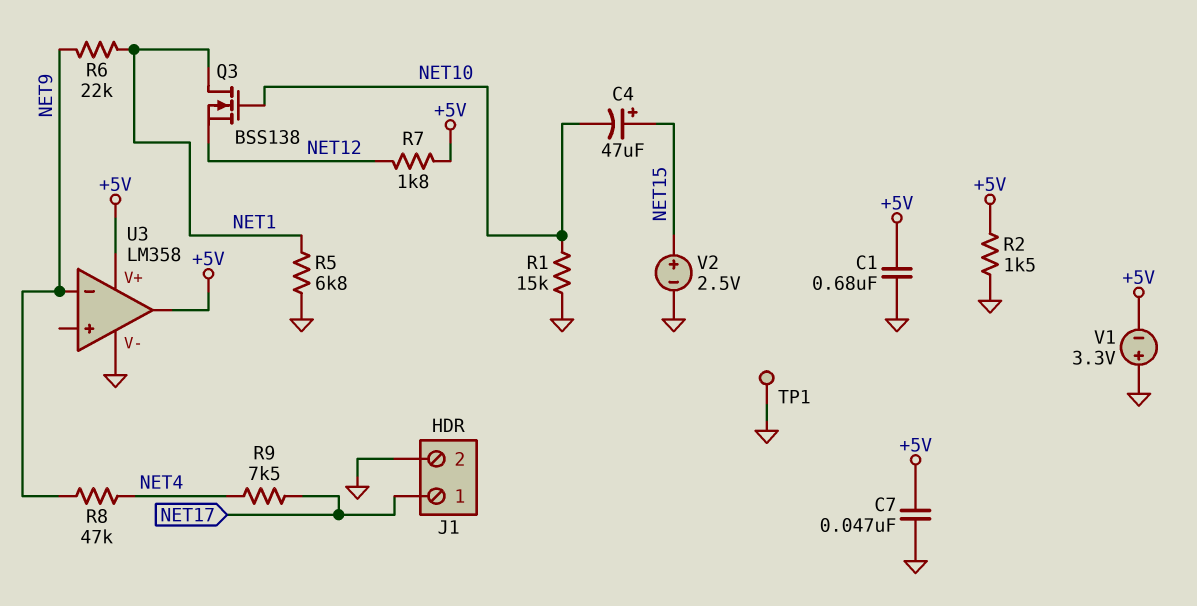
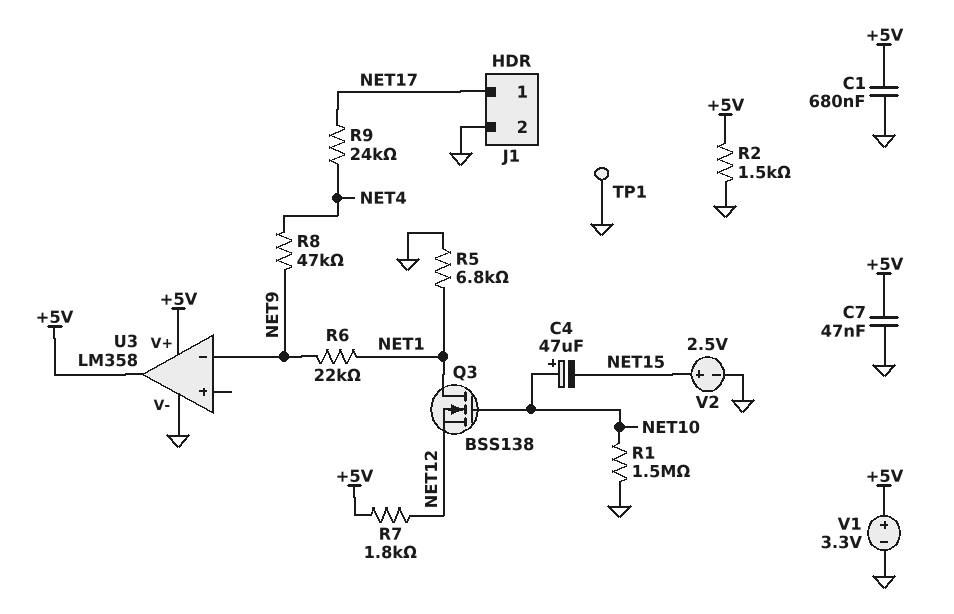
C4: 47uF (plus NET15, minus NET10) -> 47uF (plus NET10, minus NET15)
R1: 15k (GND, NET10) -> 1.5M (GND, NET10)
R9: 7.5k (NET4, NET17) -> 24k (NET4, NET17)
V1: 3.3V (plus GND, minus +5V) -> 3.3V (plus +5V, minus GND)

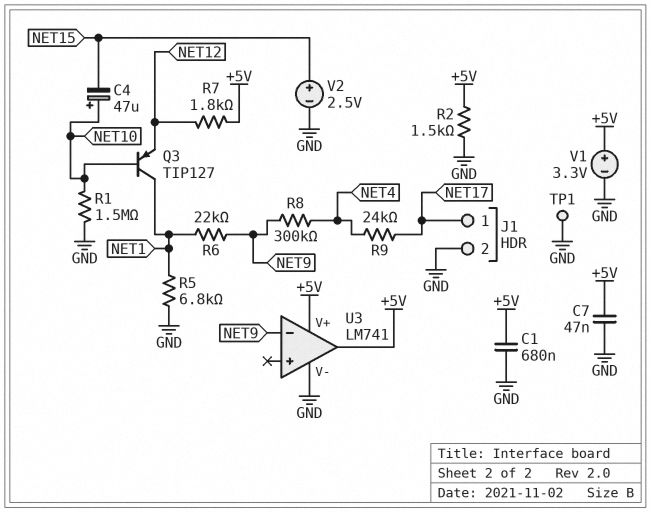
Q3: NMOS BSS138 (G NET10, D NET1, S NET12) -> PNP TIP127 (B NET10, C NET1, E NET12)
R8: 47k (NET4, NET9) -> 300k (NET4, NET9)
U3: LM358 -> LM741

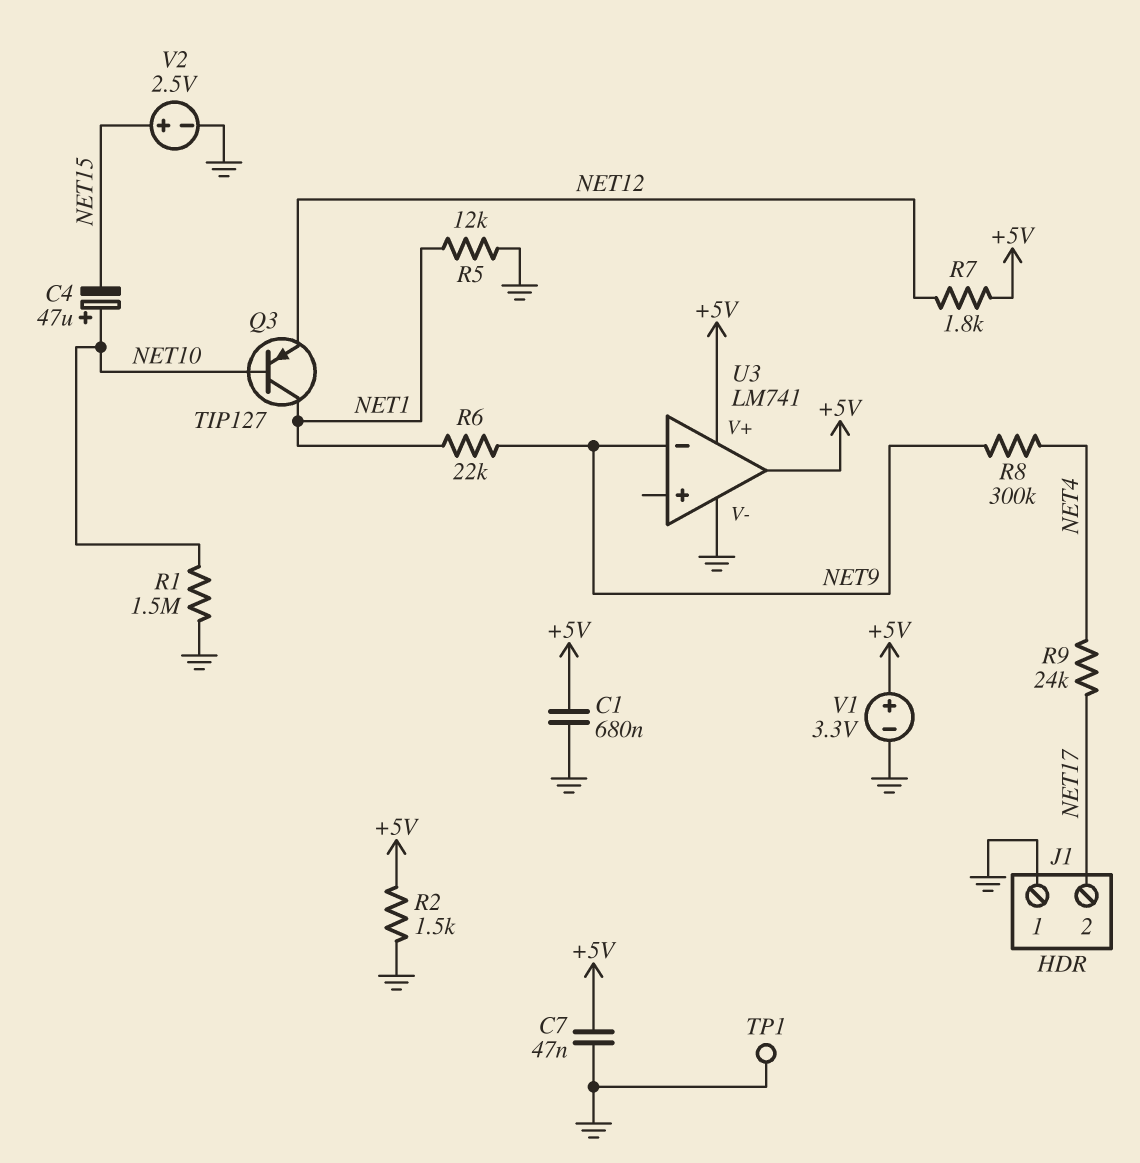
J1 pin 1: NET17 -> GND
J1 pin 2: GND -> NET17
R5: 6.8k (GND, NET1) -> 12k (GND, NET1)

